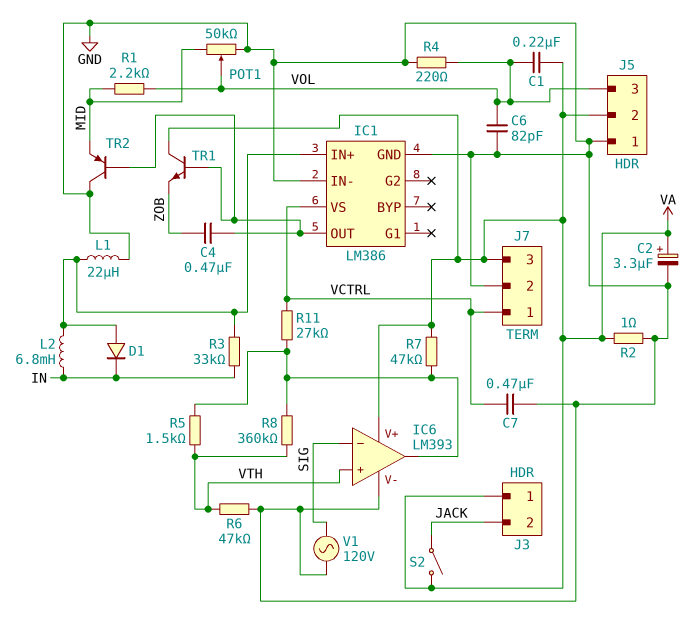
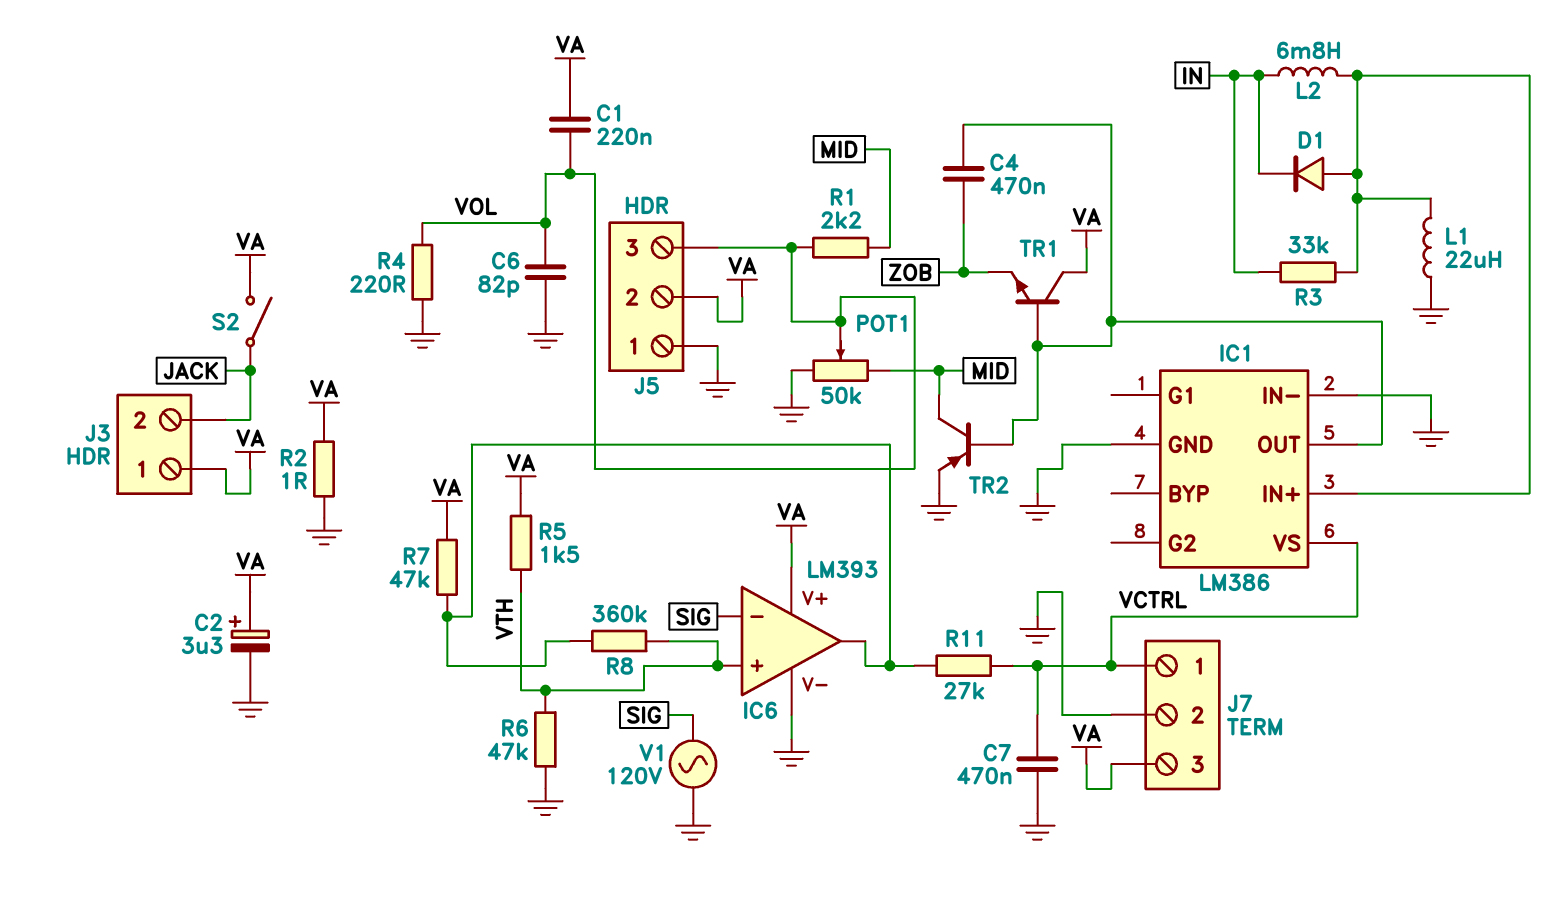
R5: 1.5k (IC6/out, VTH) -> 1.5k (VA, VTH)
TR2: PNP (B IC1/OUT, C GND, E MID) -> PNP (B IC1/OUT, C MID, E GND)

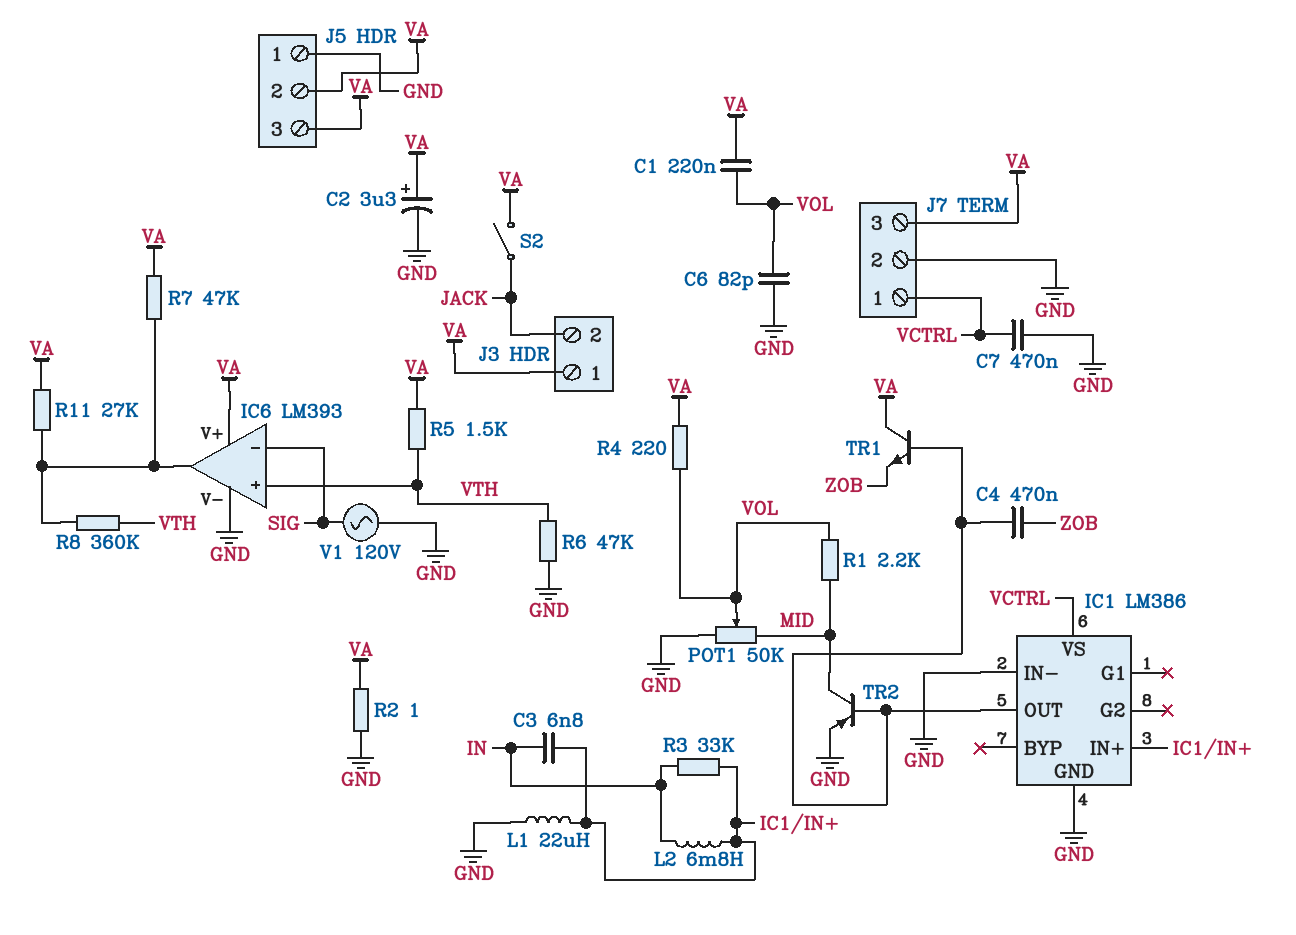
C3: none -> 6.8nF (IC1/IN+, IN)
D1: diode (A IC1/IN+, K IN) -> none
J5 pin 3: VOL -> VA
R4: 220 (GND, VOL) -> 220 (VA, VOL)
R11: 27k (IC6/out, VCTRL) -> 27k (IC6/out, VA)

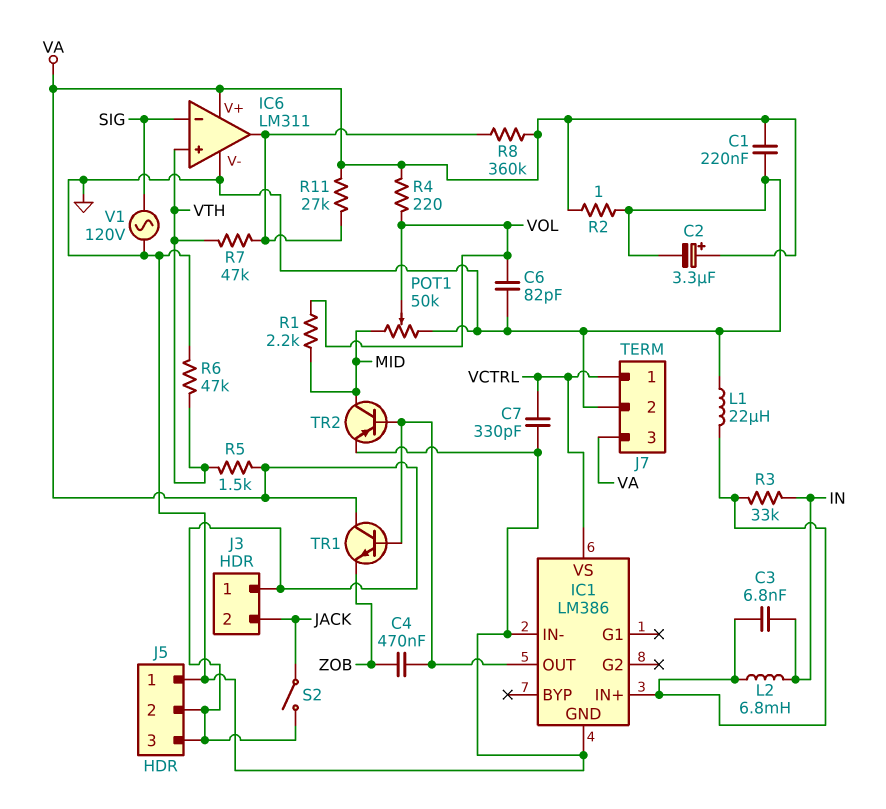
C1: 220nF (VA, VOL) -> 220nF (GND, VA)
C7: 470nF (GND, VCTRL) -> 330pF (GND, VCTRL)
IC6: LM393 -> LM311
R7: 47k (IC6/out, VA) -> 47k (IC6/out, VTH)
R8: 360k (IC6/out, VTH) -> 360k (IC6/out, VA)

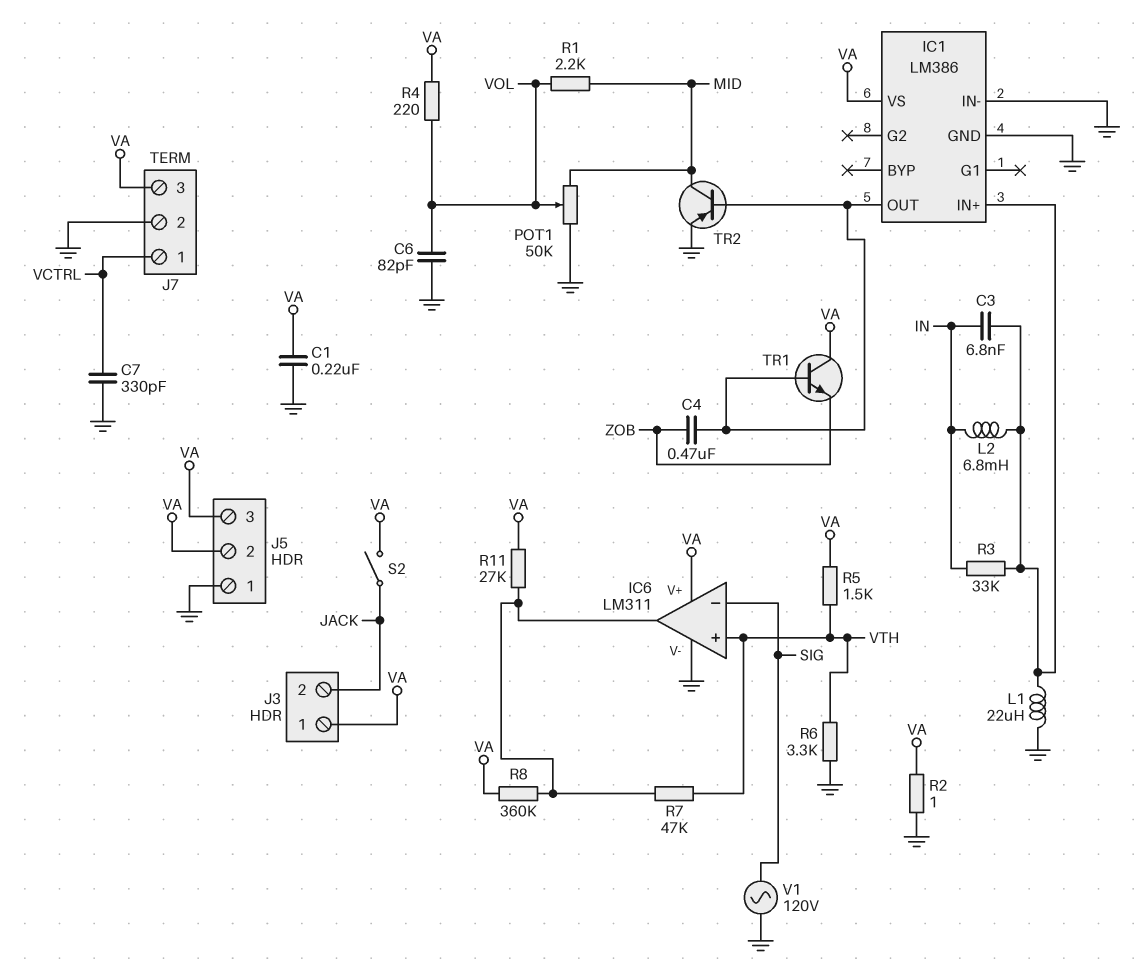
C2: 3.3uF (plus VA, minus GND) -> none
IC1 pin VS: VCTRL -> VA
R6: 47k (GND, VTH) -> 3.3k (GND, VTH)

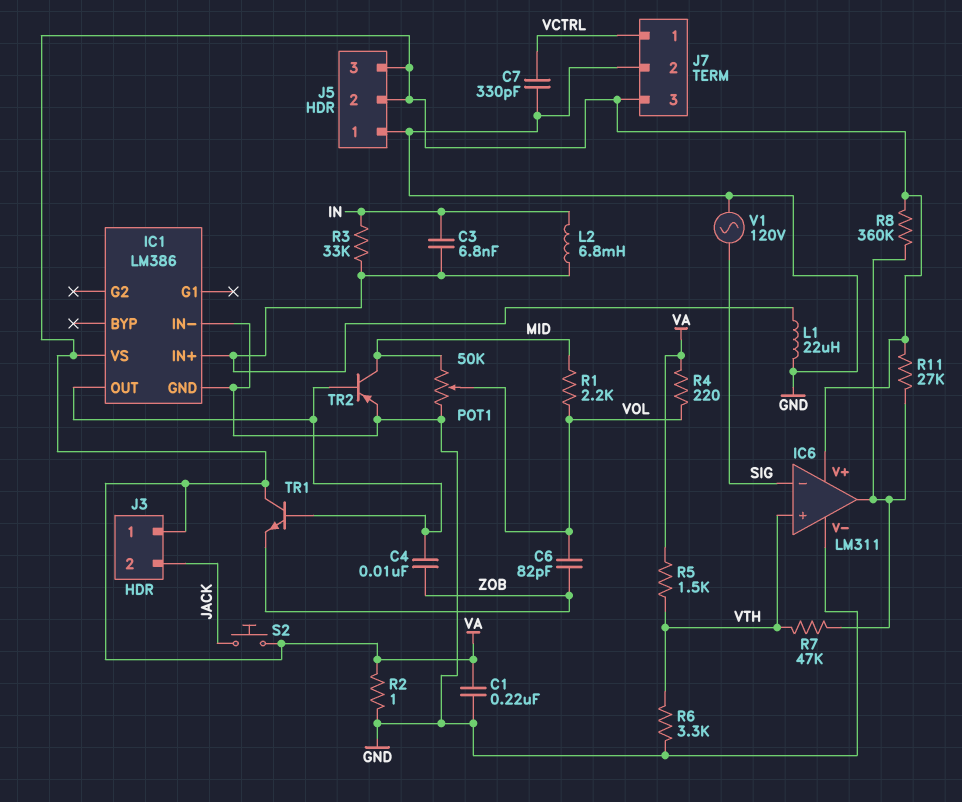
C4: 470nF (IC1/OUT, ZOB) -> 10nF (IC1/OUT, ZOB)
C6: 82pF (GND, VOL) -> 82pF (VOL, ZOB)
S2: switch (JACK, VA) -> button (JACK, VA)

